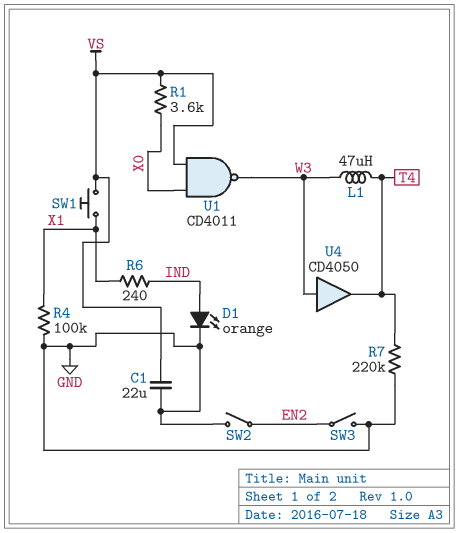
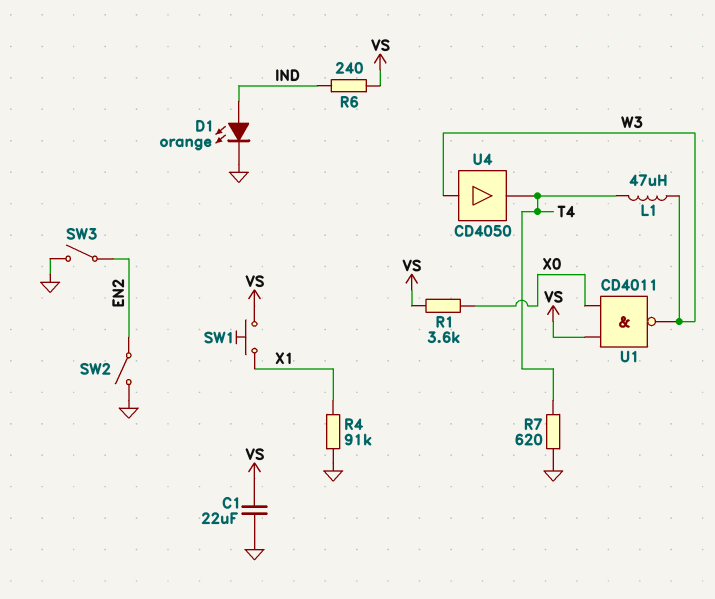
R4: 100k (GND, X1) -> 91k (GND, X1)
R6: 240 (IND, X1) -> 240 (IND, VS)
R7: 220k (GND, T4) -> 620 (GND, T4)

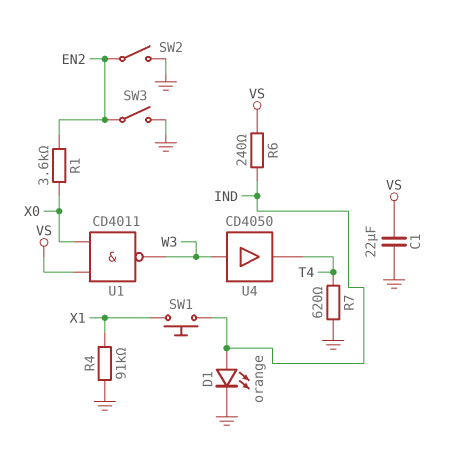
L1: 47uH (T4, W3) -> none
R1: 3.6k (VS, X0) -> 3.6k (EN2, X0)
SW1: button (VS, X1) -> button (IND, X1)

